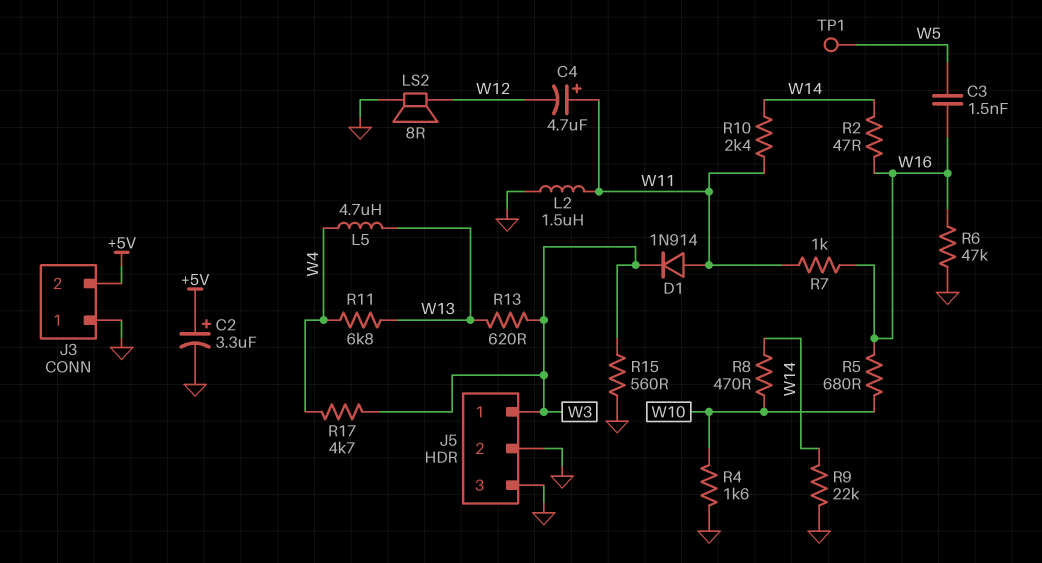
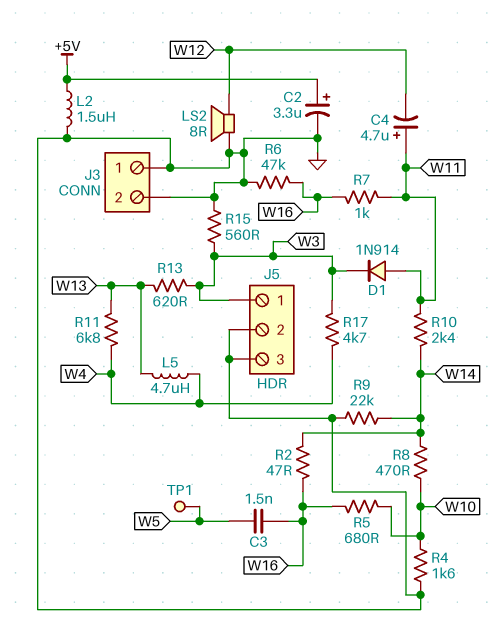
J3 pin 2: +5V -> GND
L2: 1.5uH (GND, W11) -> 1.5uH (+5V, GND)

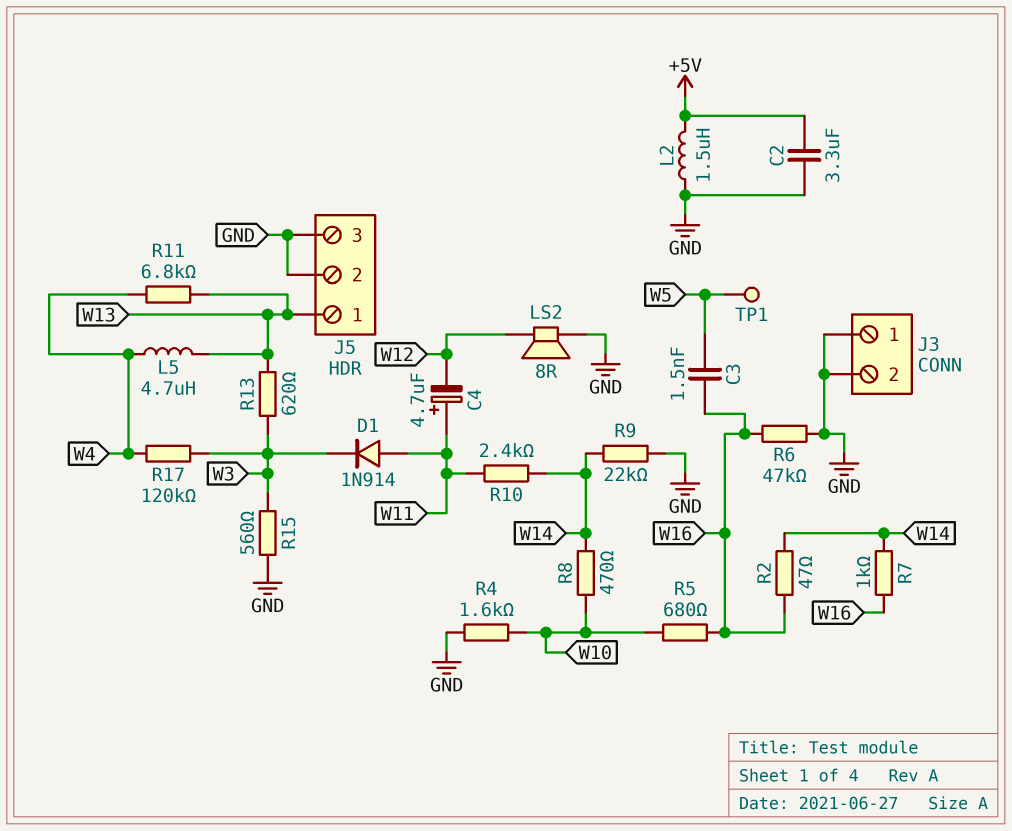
C2: 3.3uF (plus +5V, minus GND) -> 3.3uF (+5V, GND)
J5 pin 1: W3 -> W13
R7: 1k (W11, W16) -> 1k (W14, W16)
R17: 4.7k (W3, W4) -> 120k (W3, W4)

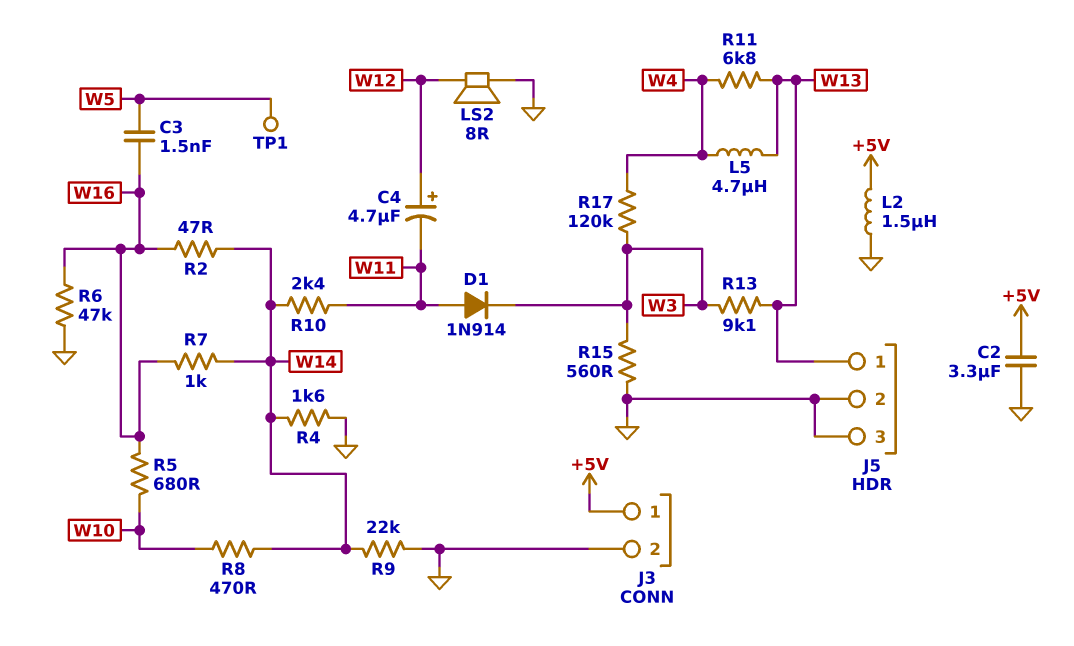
C4: 4.7uF (plus W11, minus W12) -> 4.7uF (plus W12, minus W11)
J3 pin 1: GND -> +5V
R4: 1.6k (GND, W10) -> 1.6k (GND, W14)
R13: 620 (W3, W13) -> 9.1k (W3, W13)

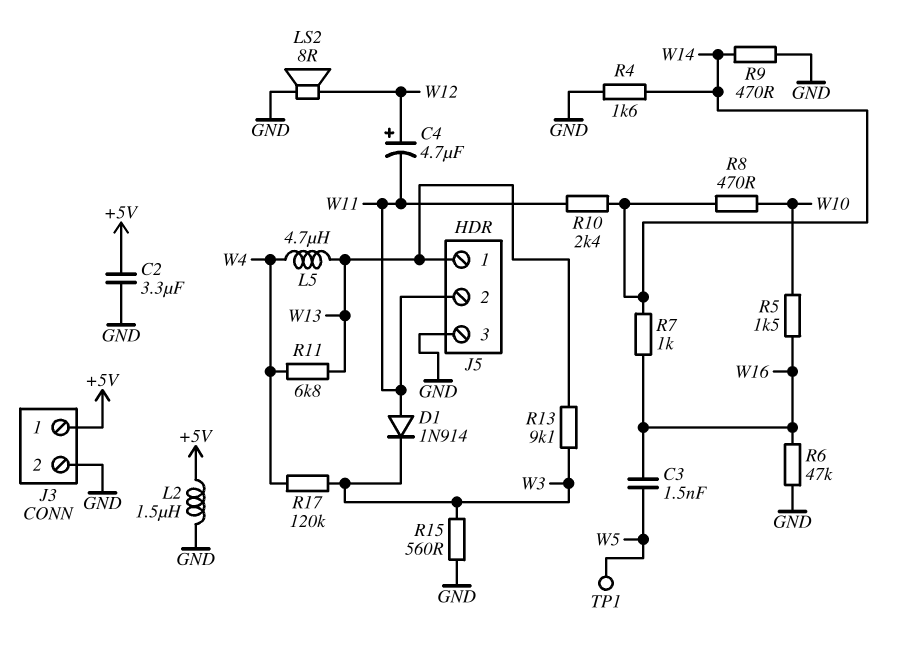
J5 pin 2: GND -> W11
R2: 47 (W14, W16) -> none
R5: 680 (W10, W16) -> 1.5k (W10, W16)
R9: 22k (GND, W14) -> 470 (GND, W14)

